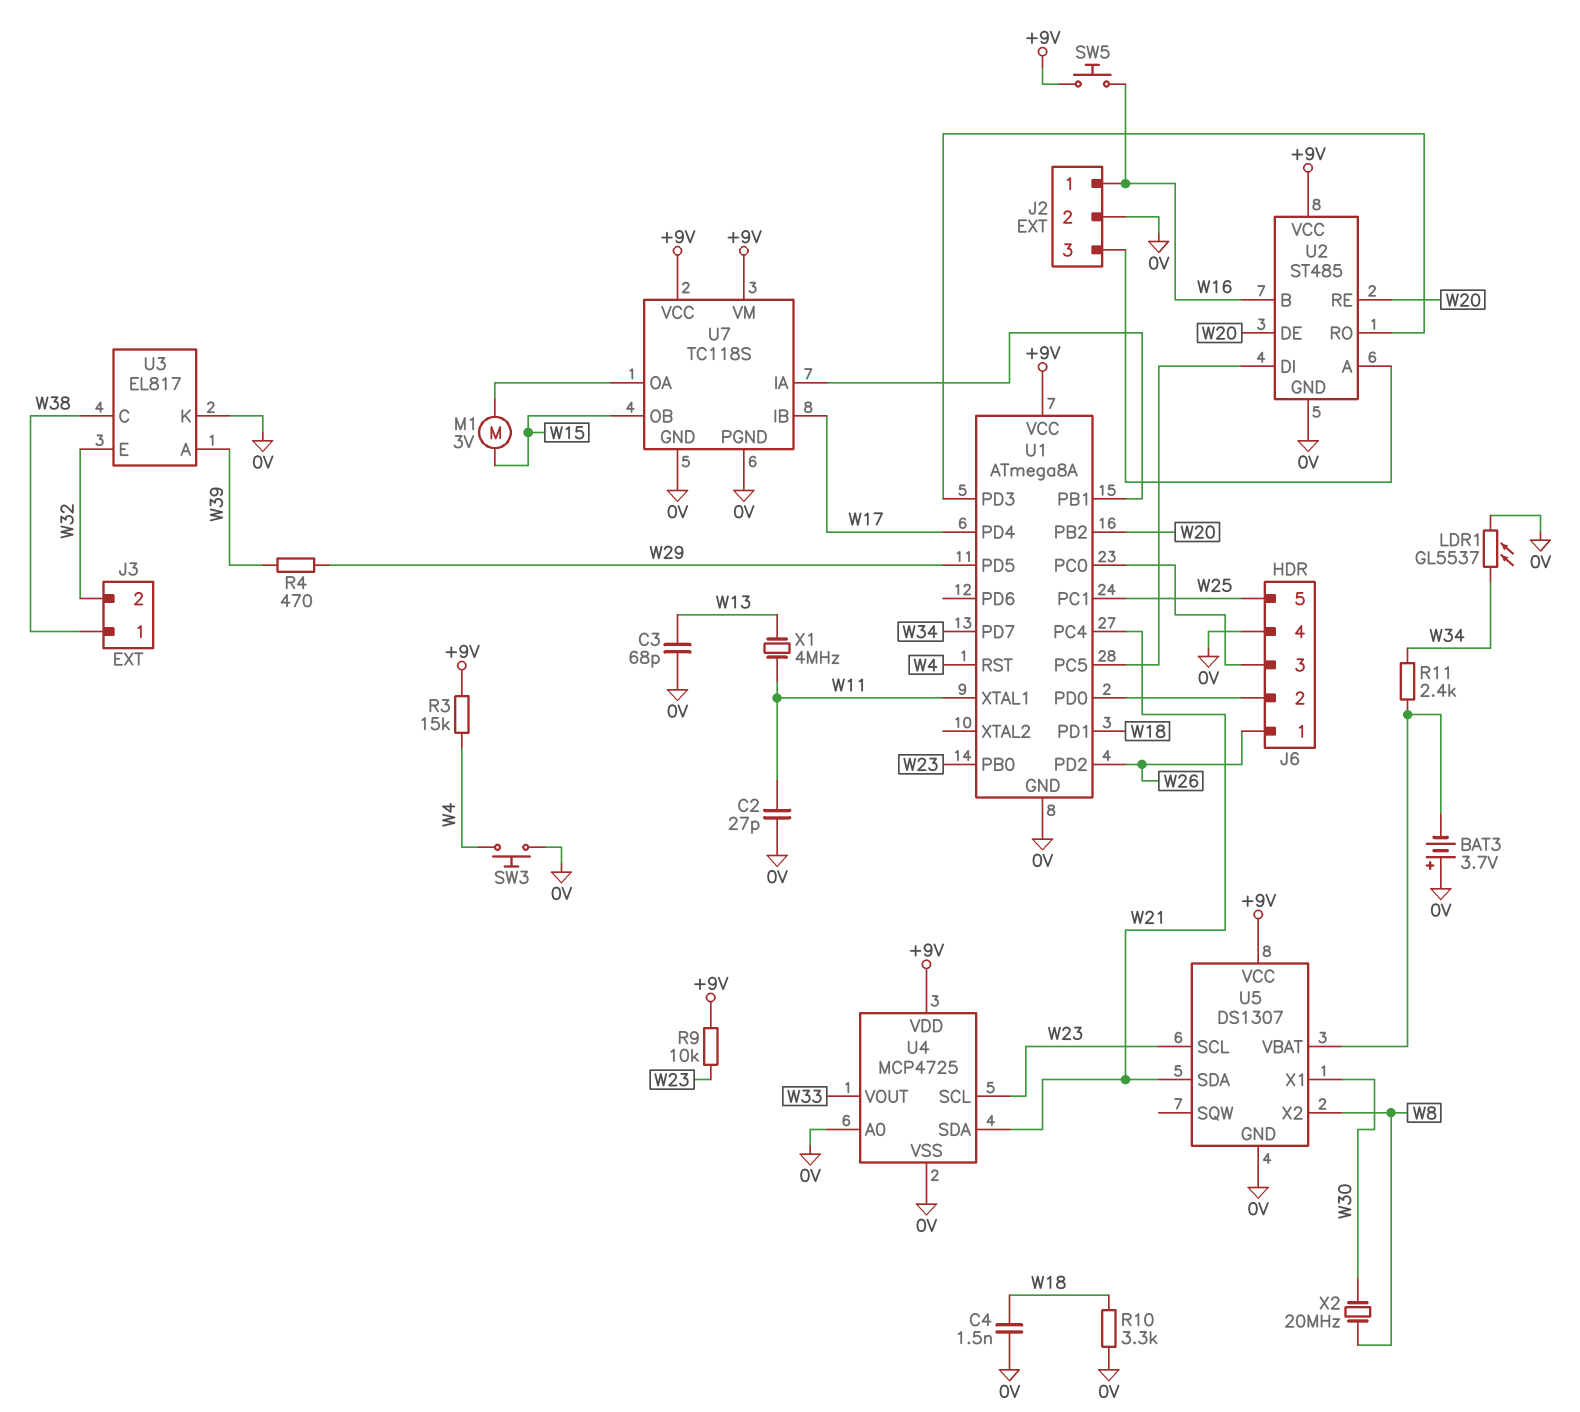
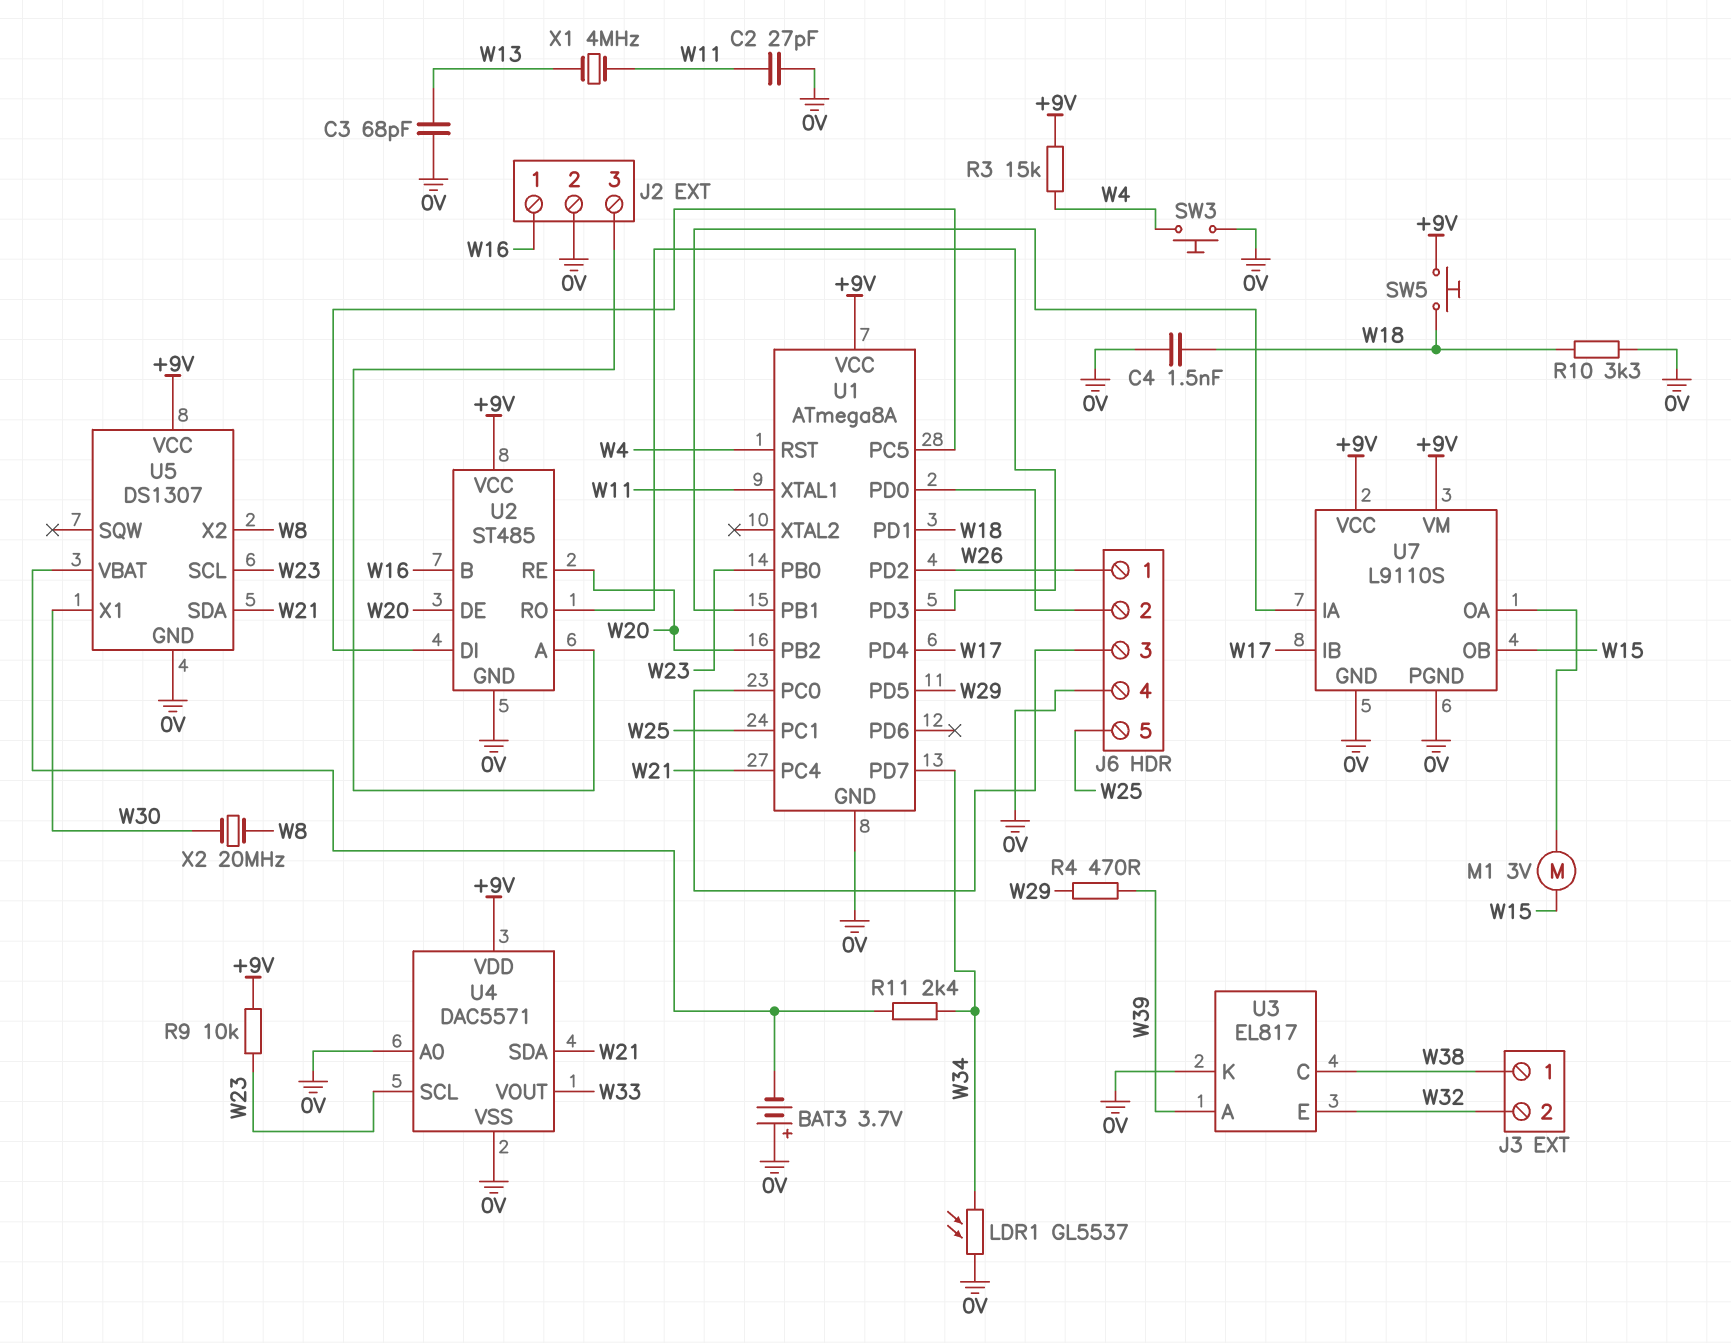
SW5: button (+9V, W16) -> button (+9V, W18)
U4: MCP4725 -> DAC5571
U7: TC118S -> L9110S

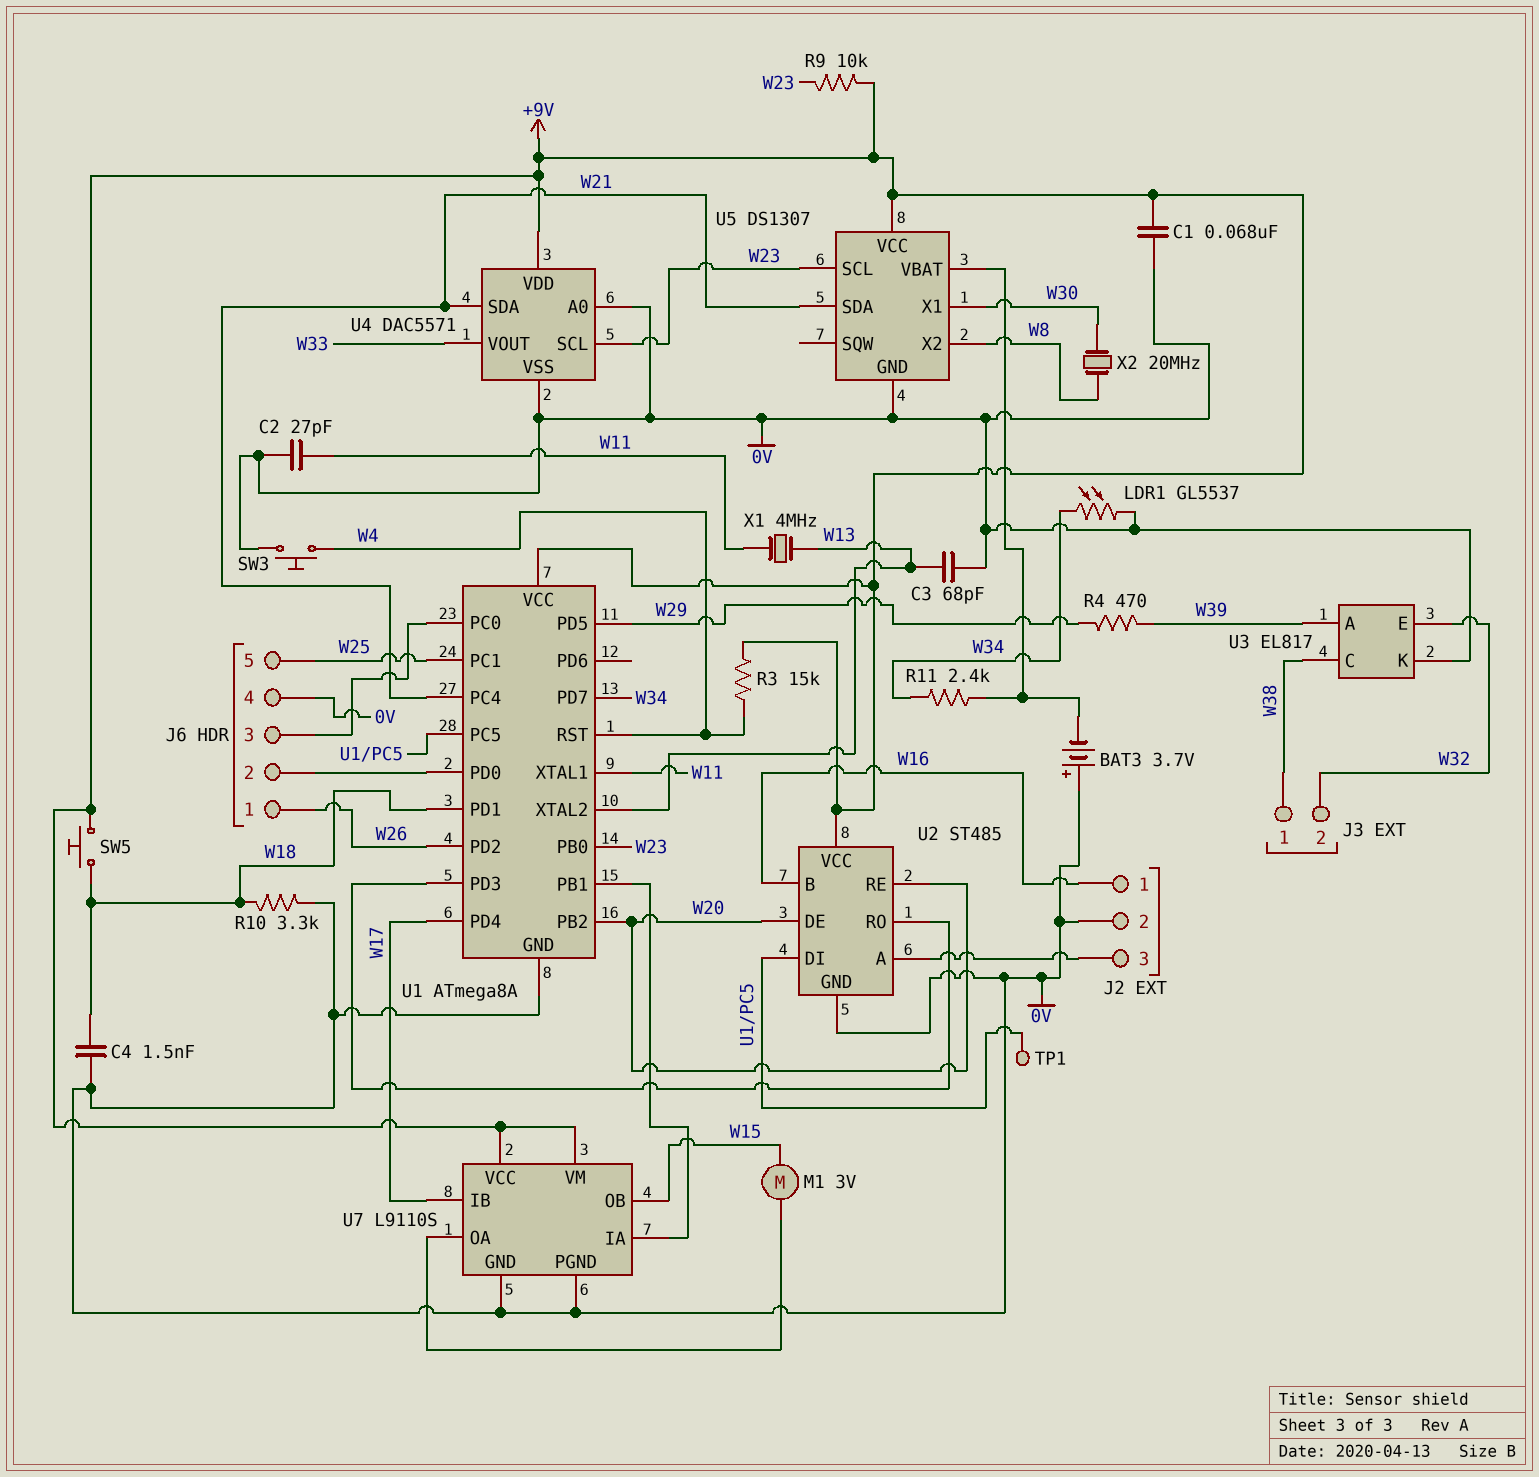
C1: none -> 68nF (+9V, 0V)
TP1: none -> test point (U1/PC5)
U1 pin XTAL2: none -> W13

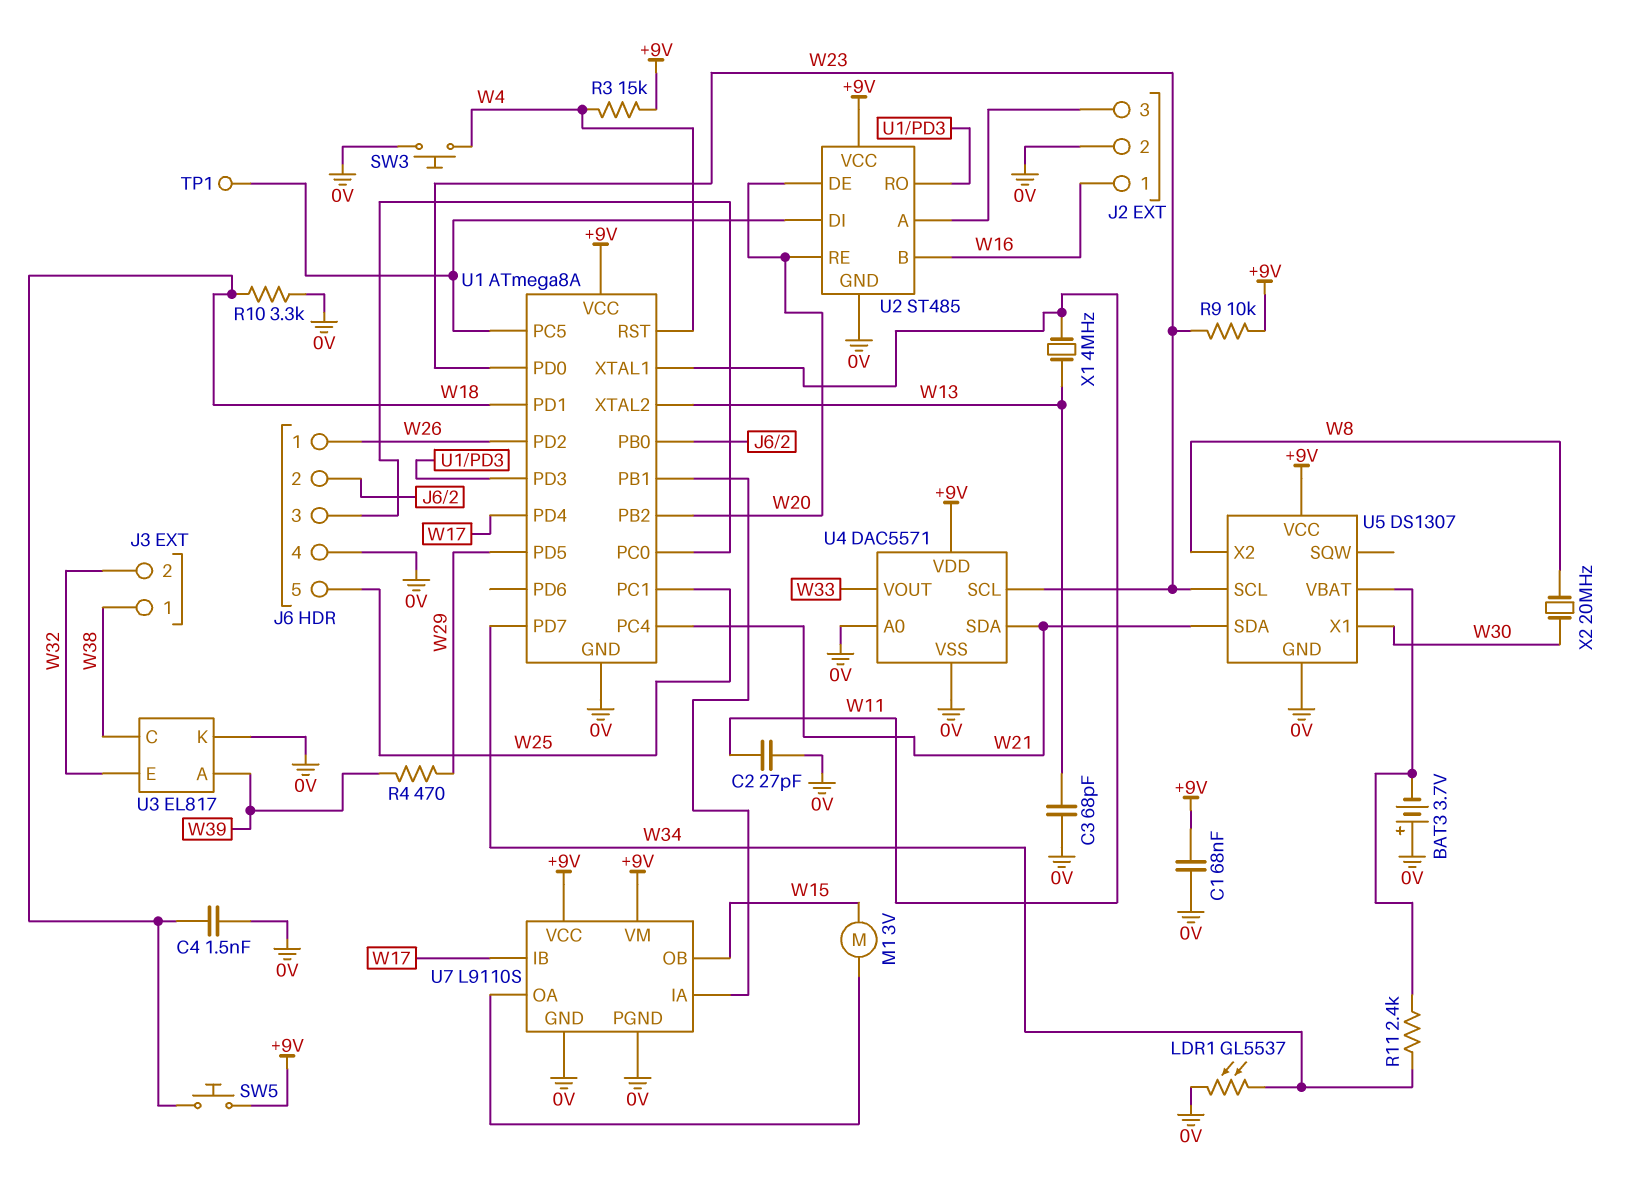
U1 pin PB0: W23 -> J6/2
U1 pin PD0: J6/2 -> W23

